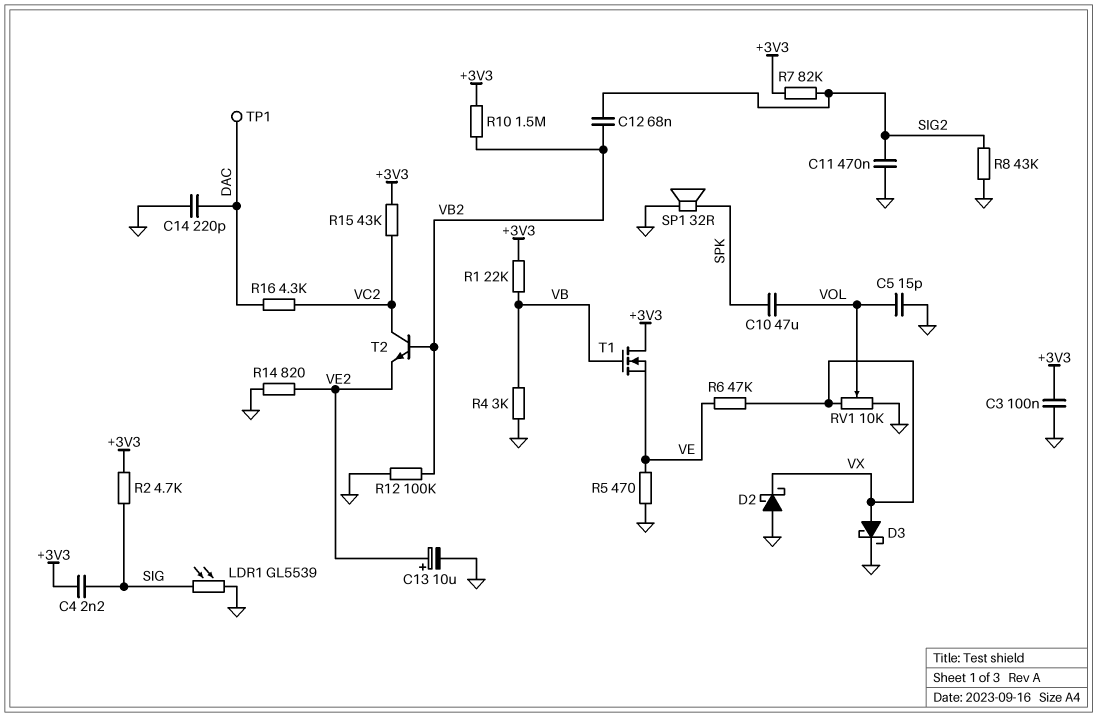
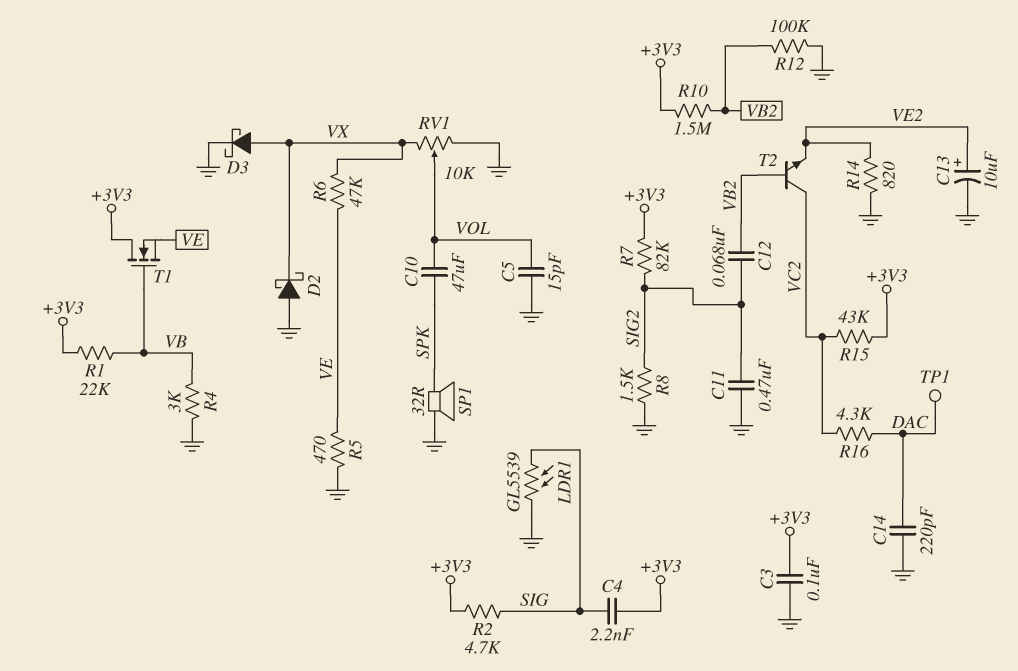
R8: 43k (GND, SIG2) -> 1.5k (GND, SIG2)

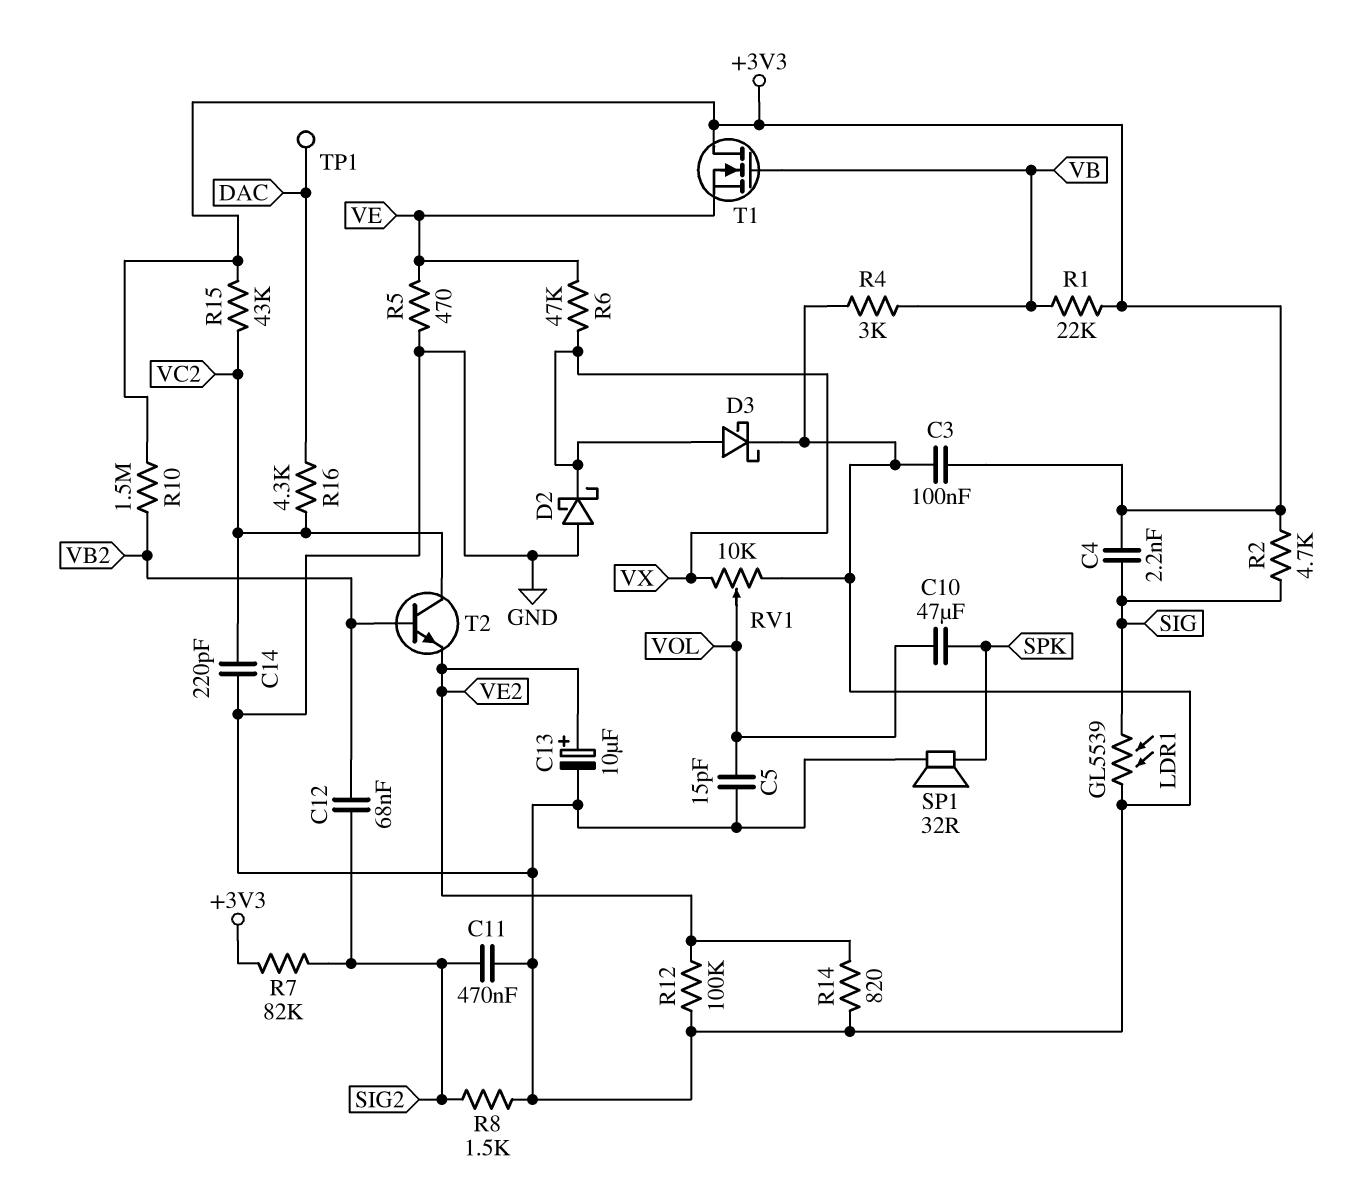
C14: 220pF (DAC, GND) -> 220pF (GND, VC2)
R12: 100k (GND, VB2) -> 100k (GND, VE2)

